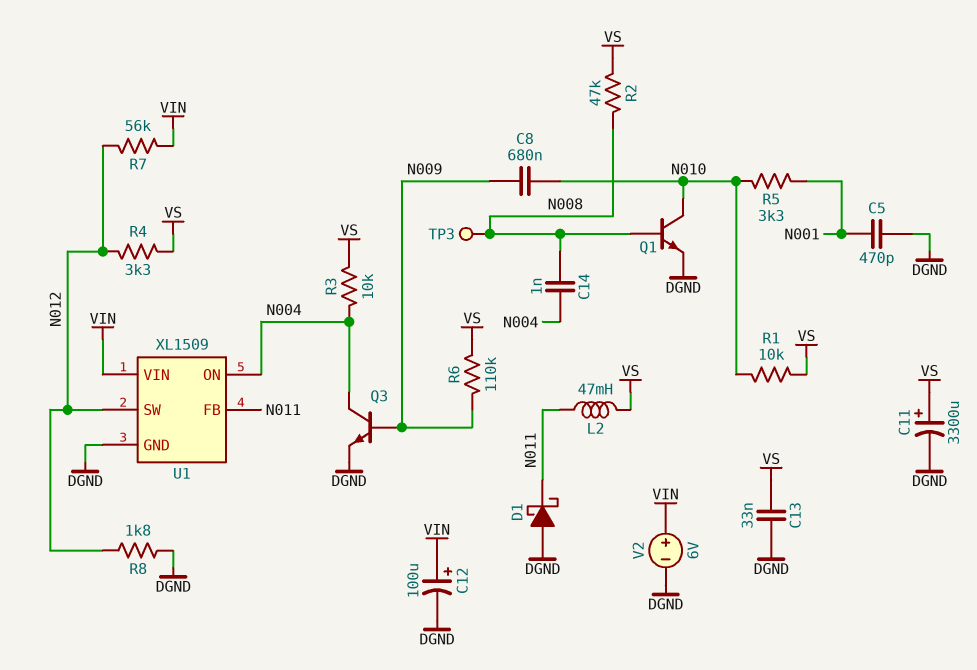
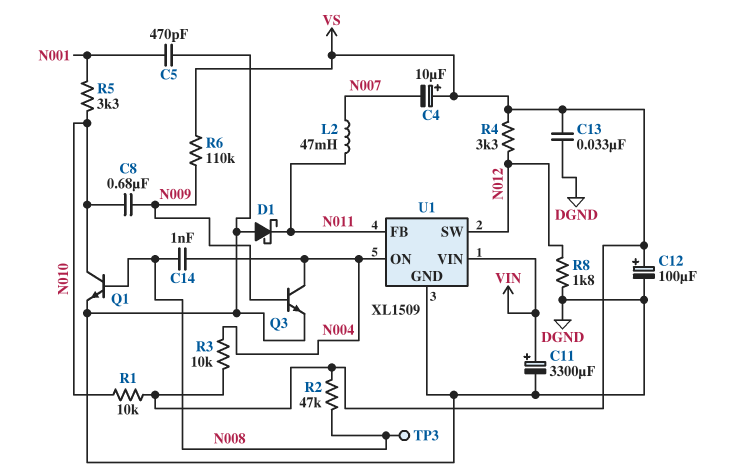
C4: none -> 10uF (plus VS, minus N007)
C11: 3300uF (plus VS, minus DGND) -> 3300uF (plus VIN, minus DGND)
C12: 100uF (plus VIN, minus DGND) -> 100uF (plus VS, minus DGND)
L2: 47mH (N011, VS) -> 47mH (N007, N011)
R7: 56k (N012, VIN) -> none
V2: 6V (plus VIN, minus DGND) -> none

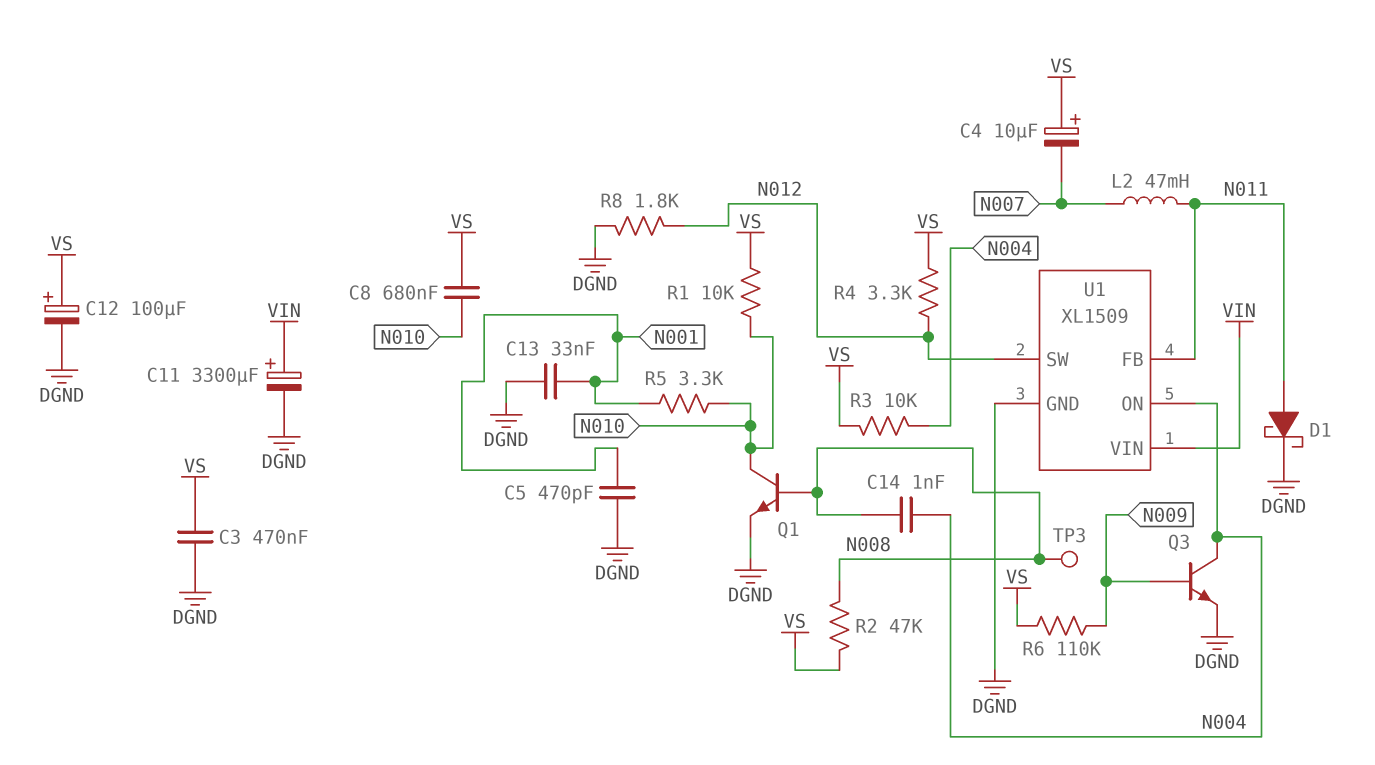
C3: none -> 470nF (DGND, VS)
C8: 680nF (N009, N010) -> 680nF (N010, VS)
C13: 33nF (DGND, VS) -> 33nF (DGND, N001)
D1: schottky (A DGND, K N011) -> schottky (A N011, K DGND)

